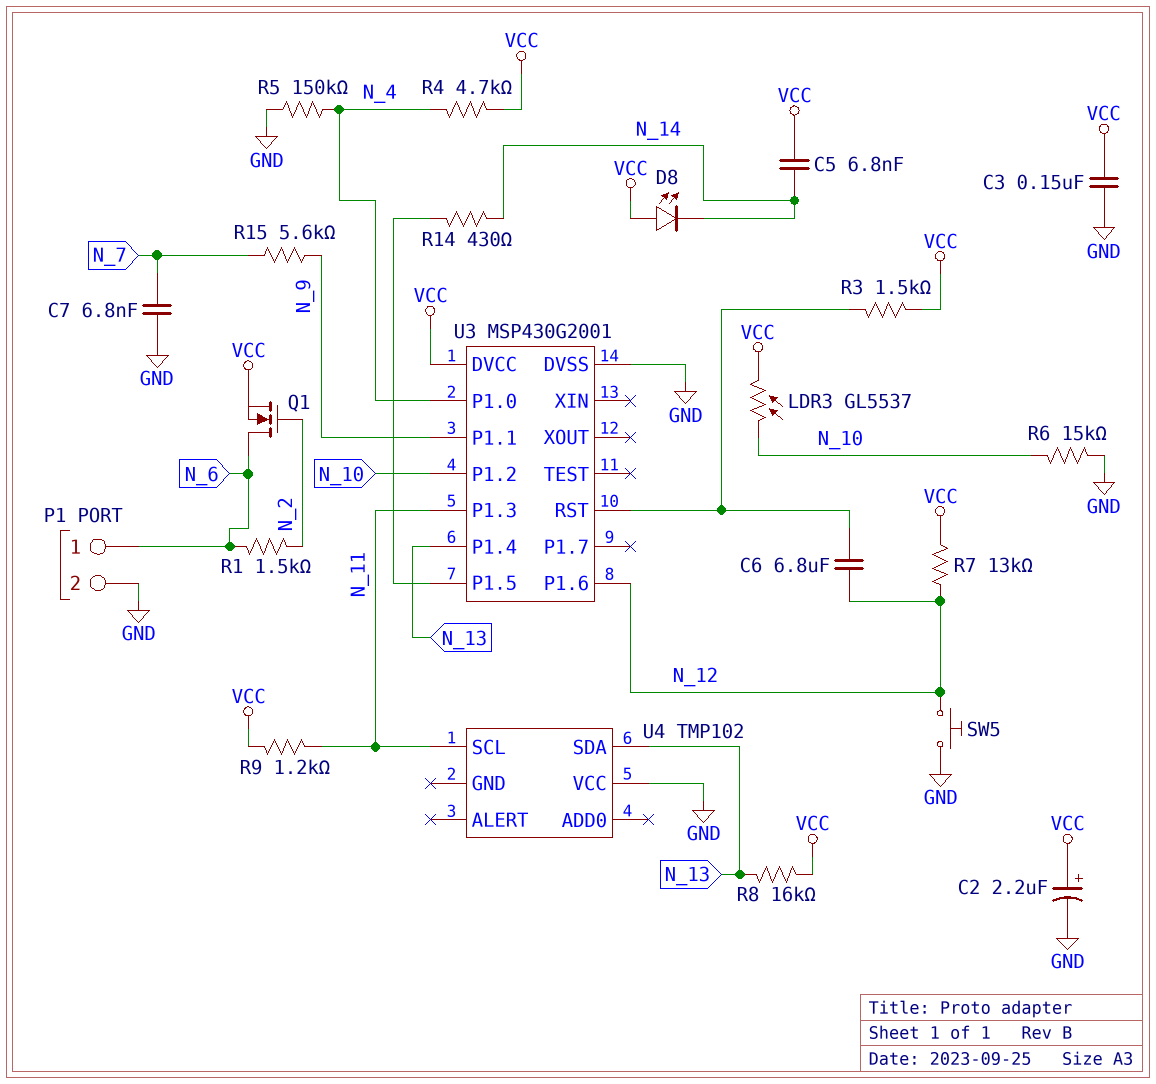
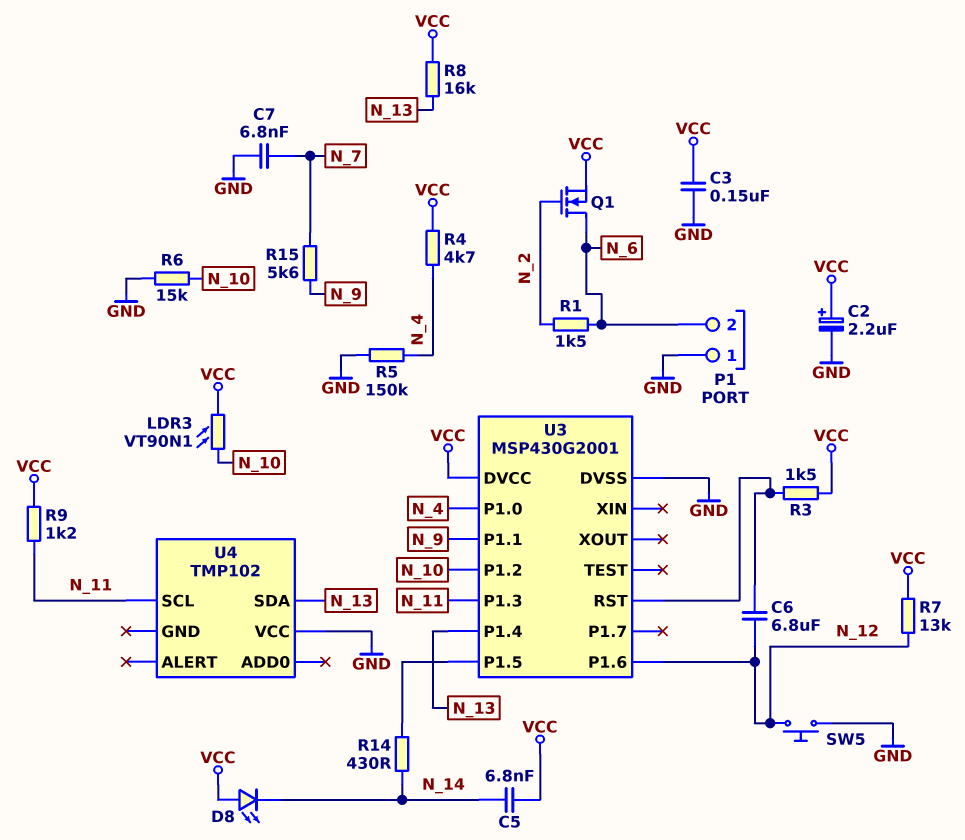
LDR3: GL5537 (N_10, VCC) -> VT90N1 (N_10, VCC)
P1 pin 1: N_6 -> GND
P1 pin 2: GND -> N_6

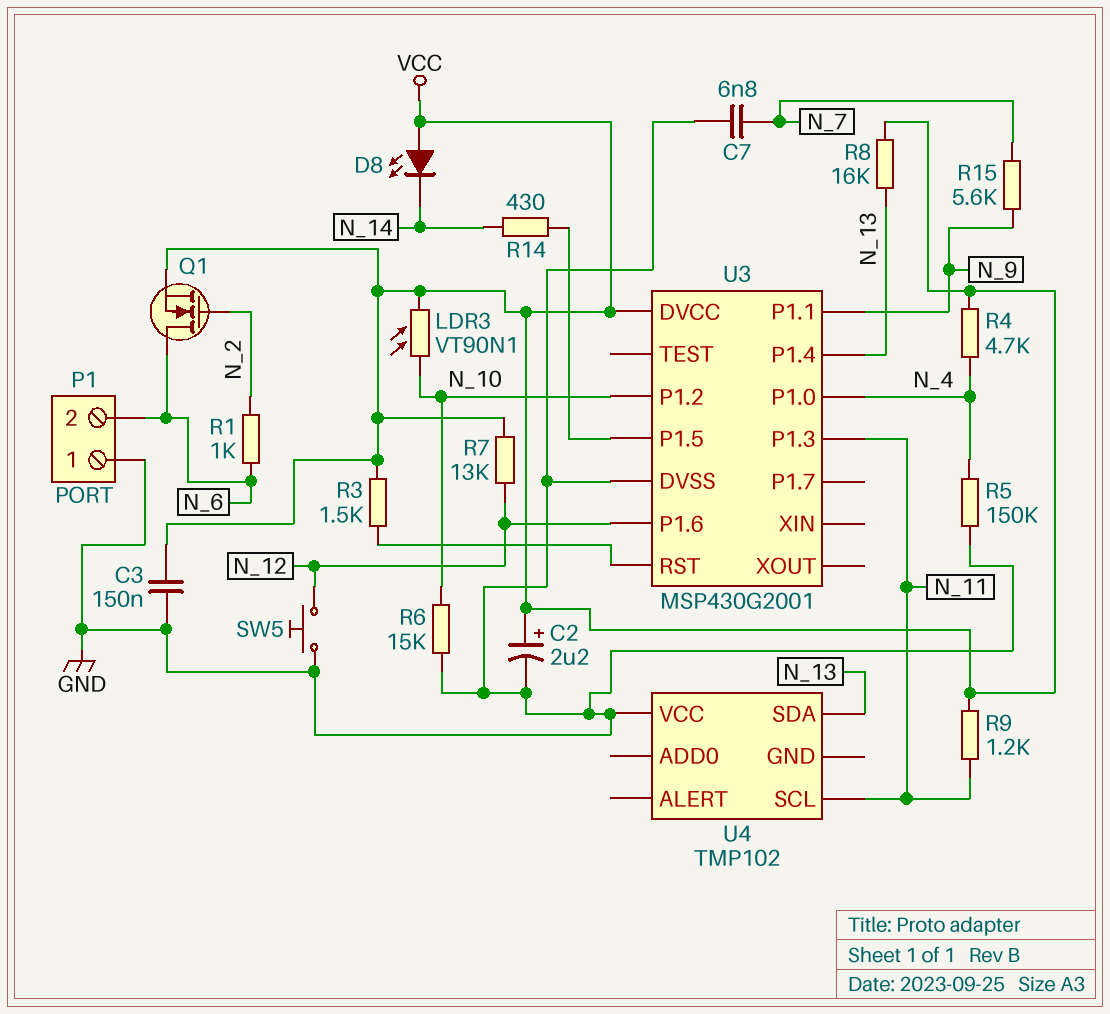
C5: 6.8nF (N_14, VCC) -> none
C6: 6.8uF (N_12, U3/RST) -> none
R1: 1.5k (N_2, N_6) -> 1k (N_2, N_6)

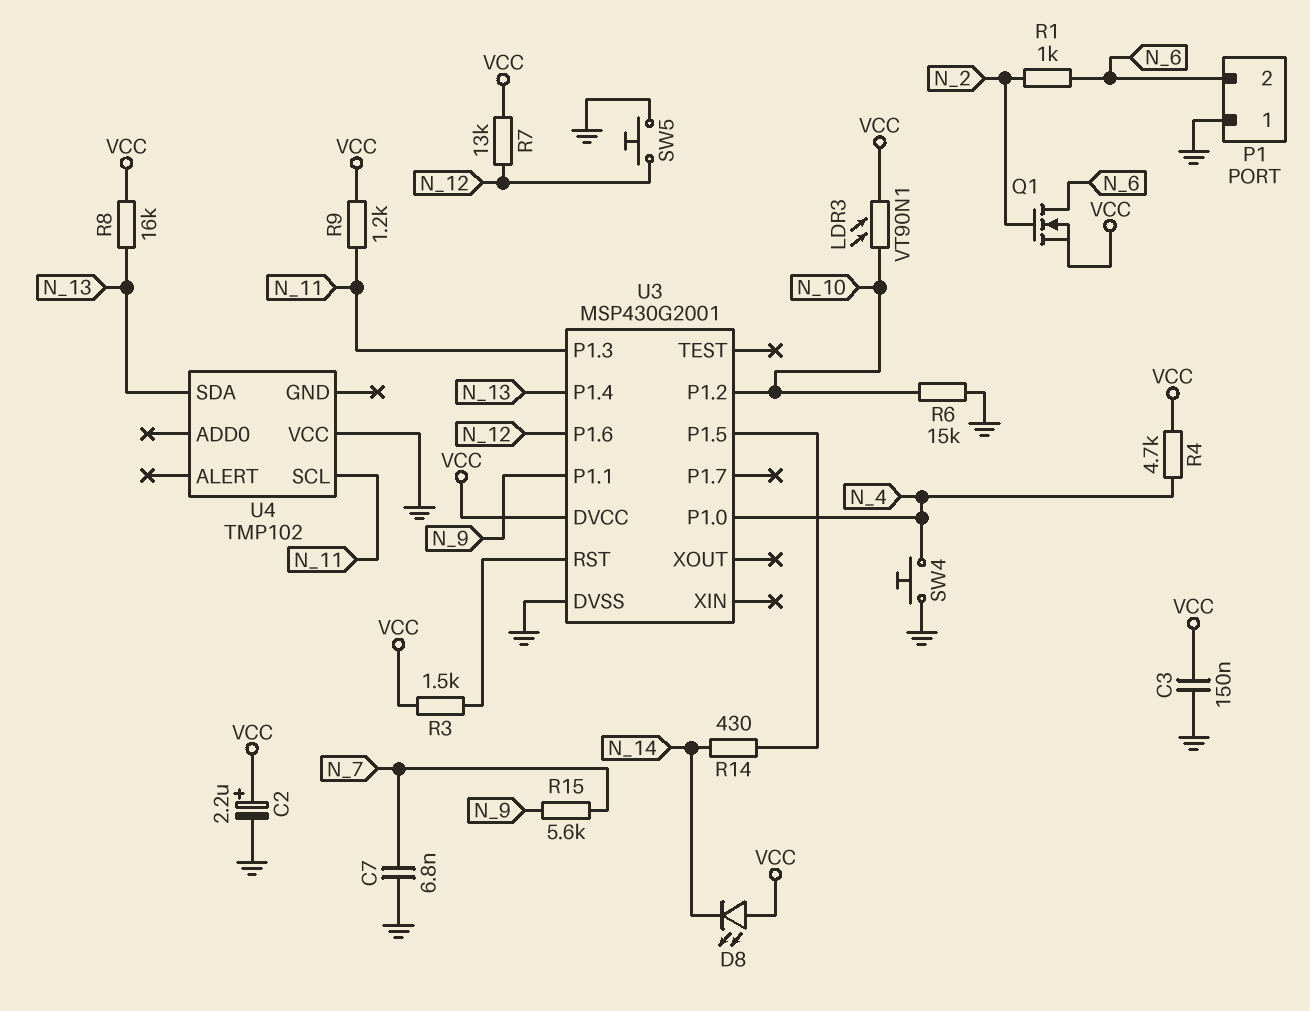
R5: 150k (GND, N_4) -> none
SW4: none -> button (GND, N_4)

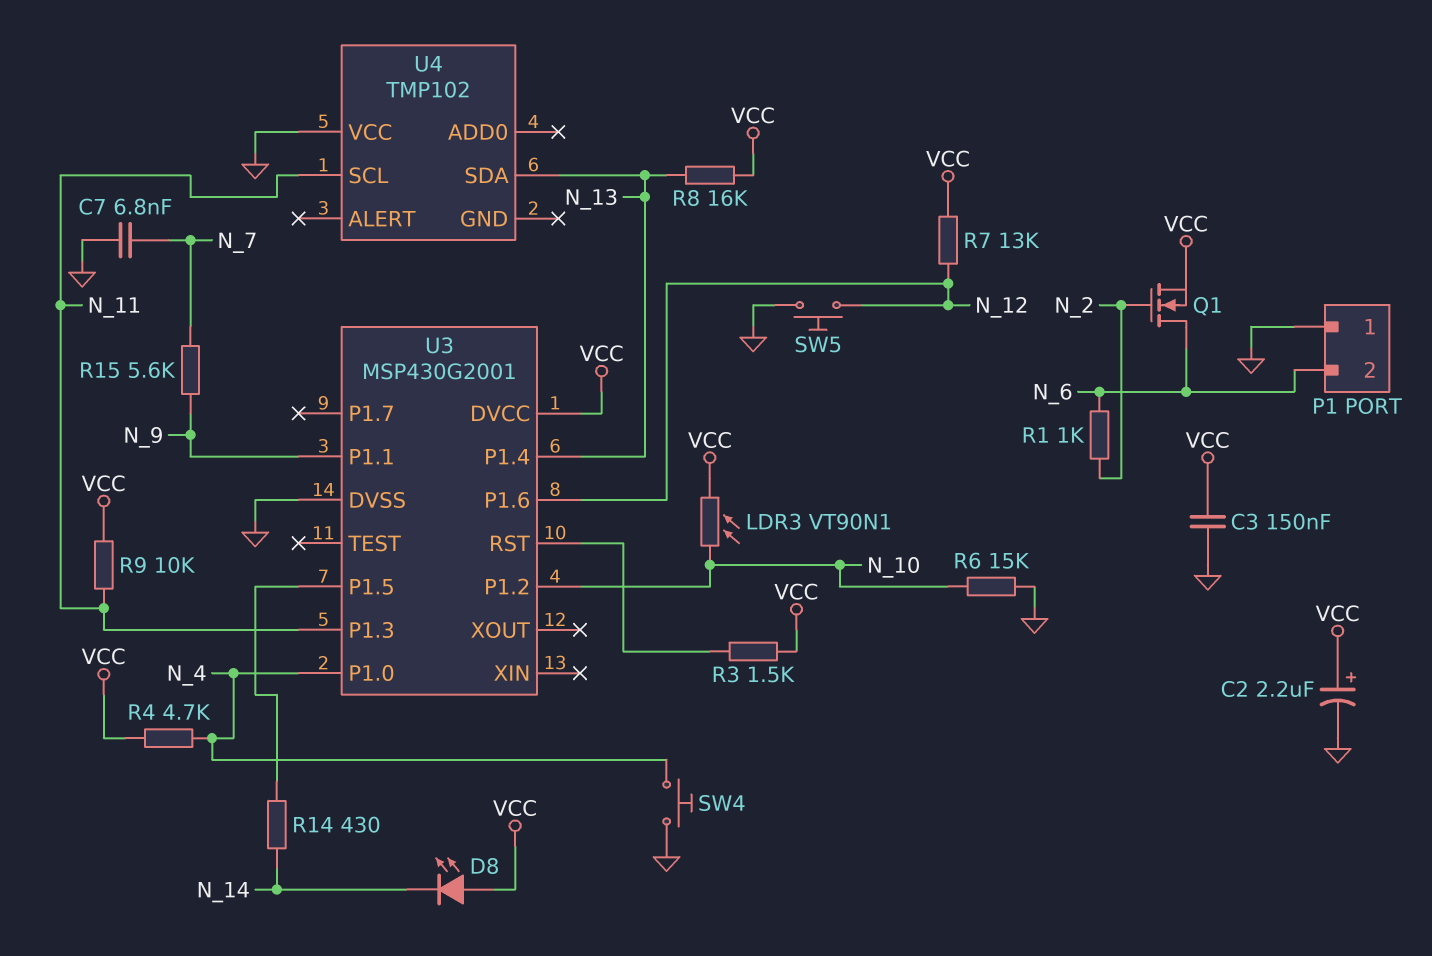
R9: 1.2k (N_11, VCC) -> 10k (N_11, VCC)

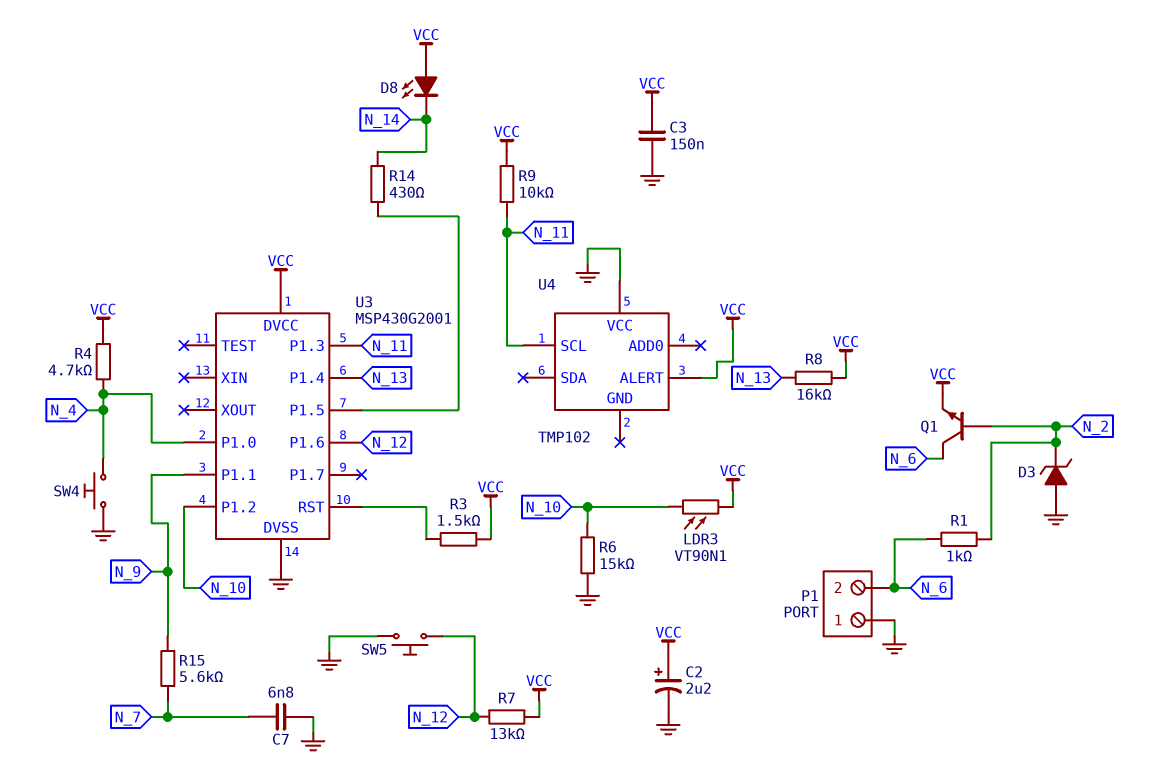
D3: none -> zener (A GND, K N_2)
Q1: NMOS (G N_2, D N_6, S VCC) -> NPN (B N_2, C N_6, E VCC)
U4 pin ALERT: none -> VCC
U4 pin SDA: N_13 -> none

